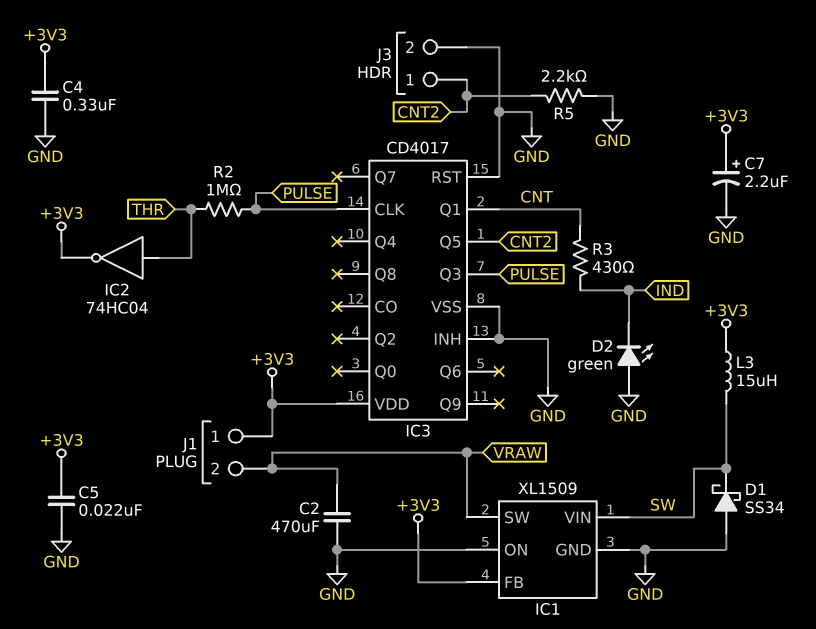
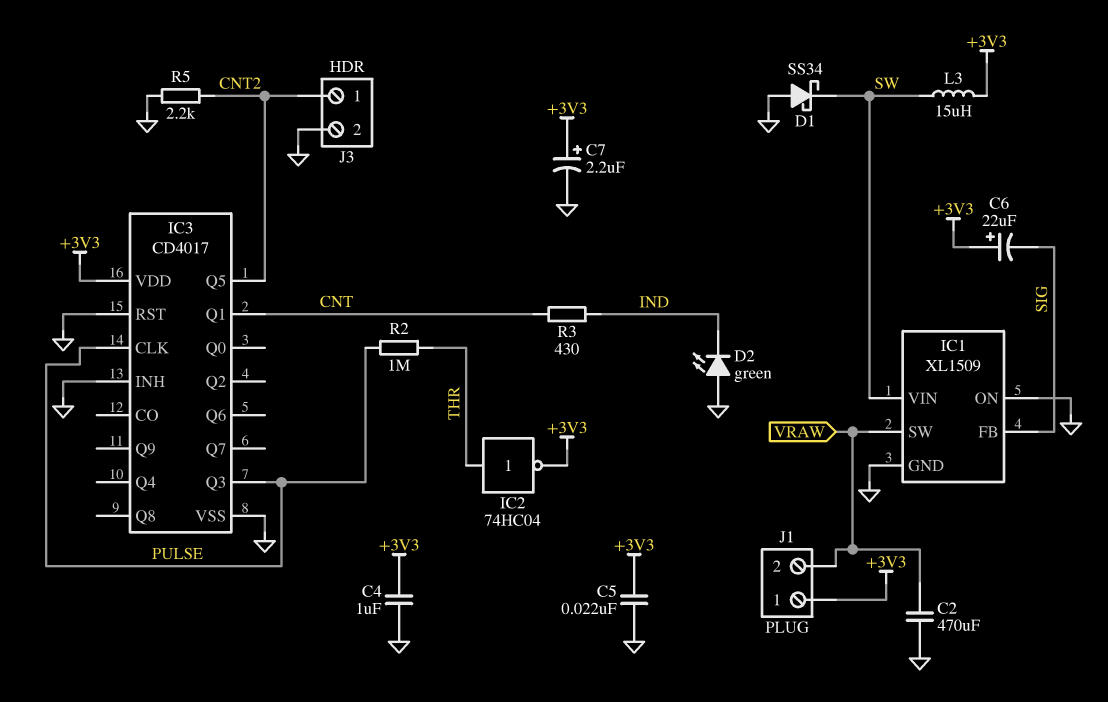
C4: 330nF (+3V3, GND) -> 1uF (+3V3, GND)
C6: none -> 22uF (plus +3V3, minus SIG)
IC1 pin FB: +3V3 -> SIG

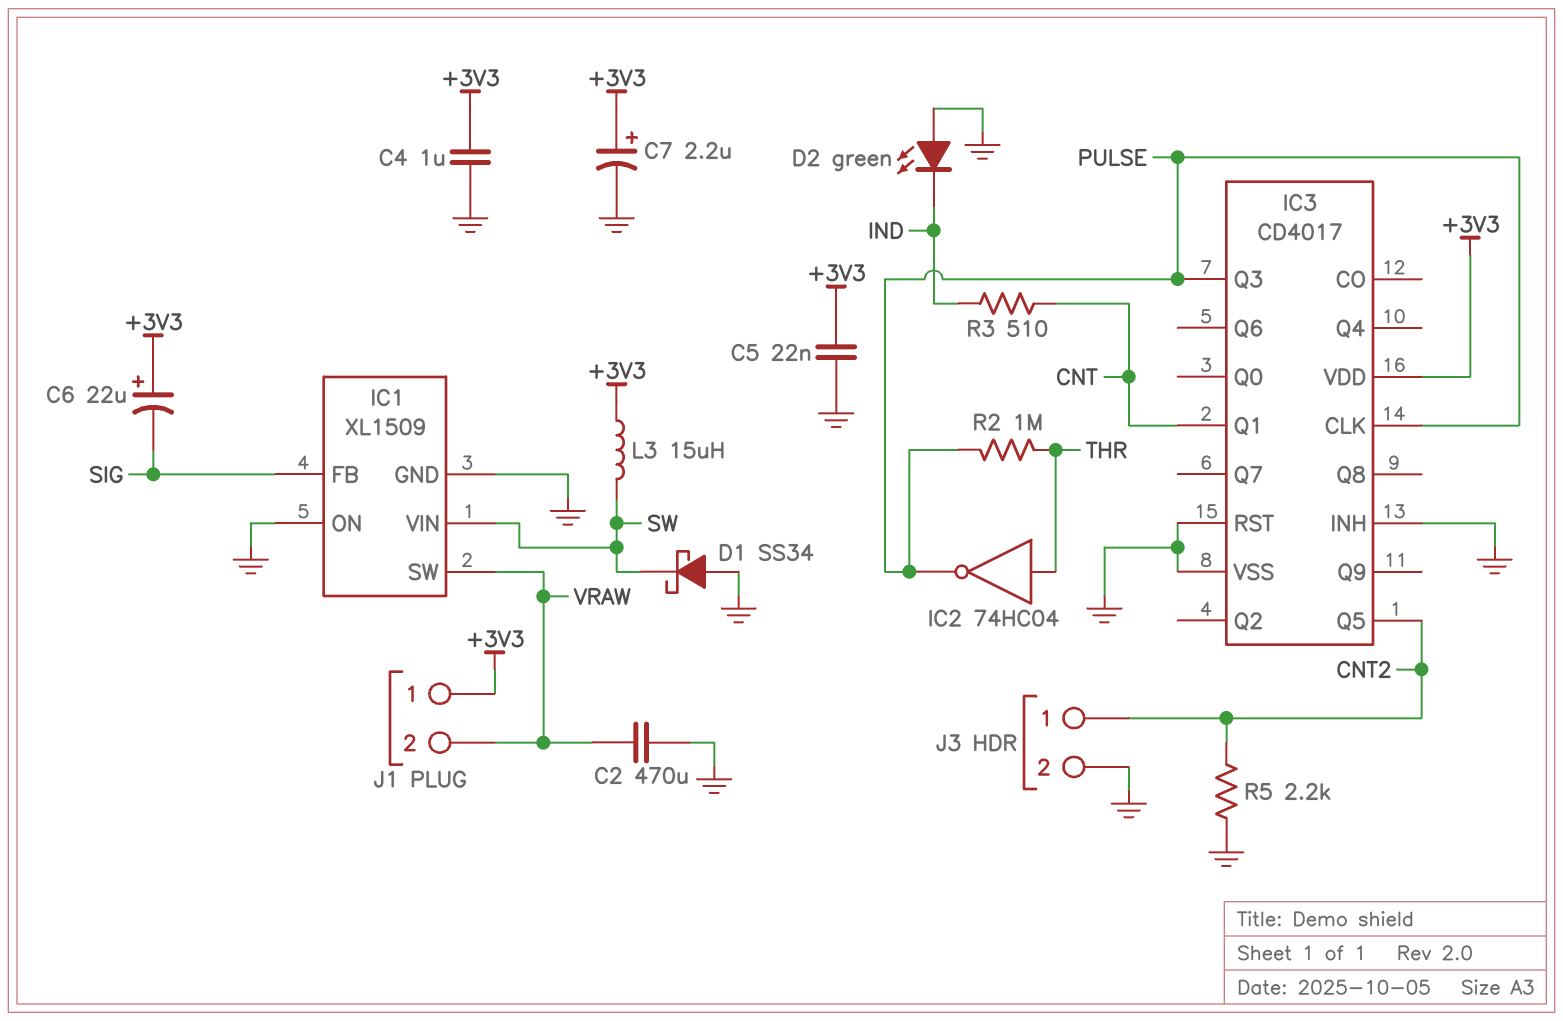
IC2: NOT 74HC04 (in THR, out +3V3) -> NOT 74HC04 (in THR, out PULSE)
R3: 430 (CNT, IND) -> 510 (CNT, IND)

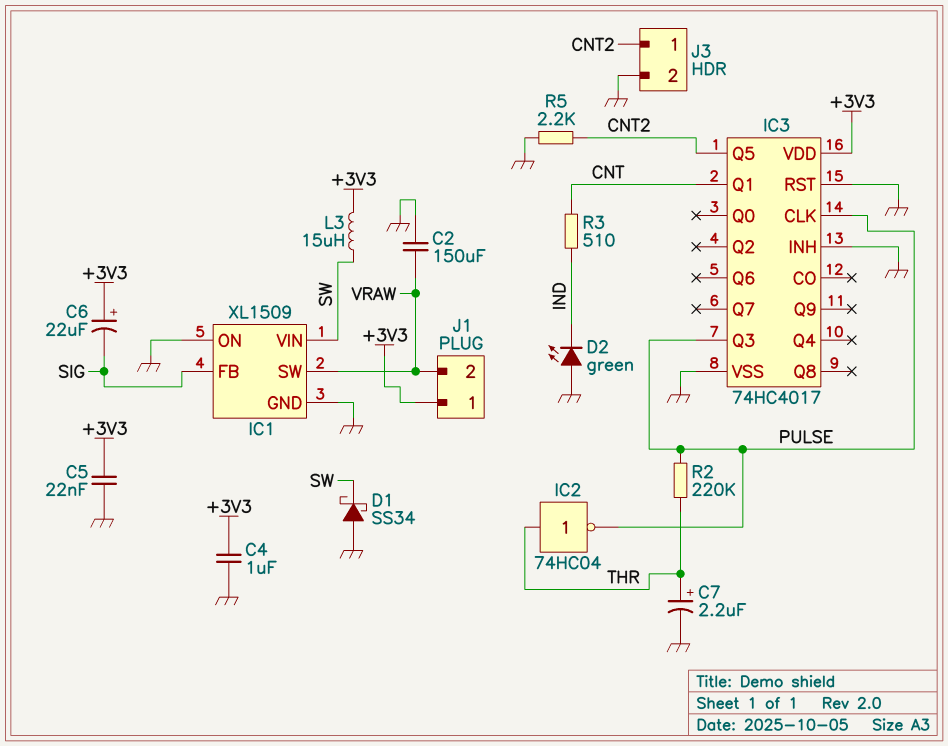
C2: 470uF (GND, VRAW) -> 150uF (GND, VRAW)
C7: 2.2uF (plus +3V3, minus GND) -> 2.2uF (plus THR, minus GND)
IC3: CD4017 -> 74HC4017
R2: 1M (PULSE, THR) -> 220k (PULSE, THR)

